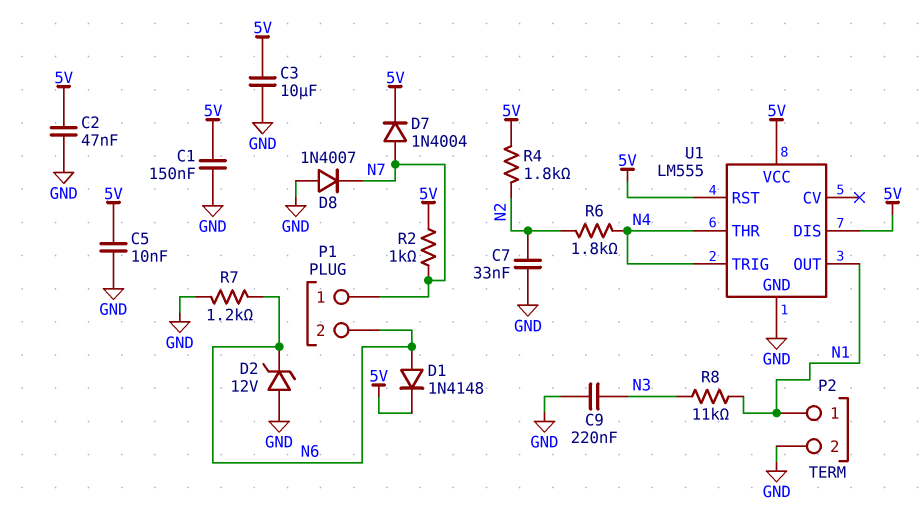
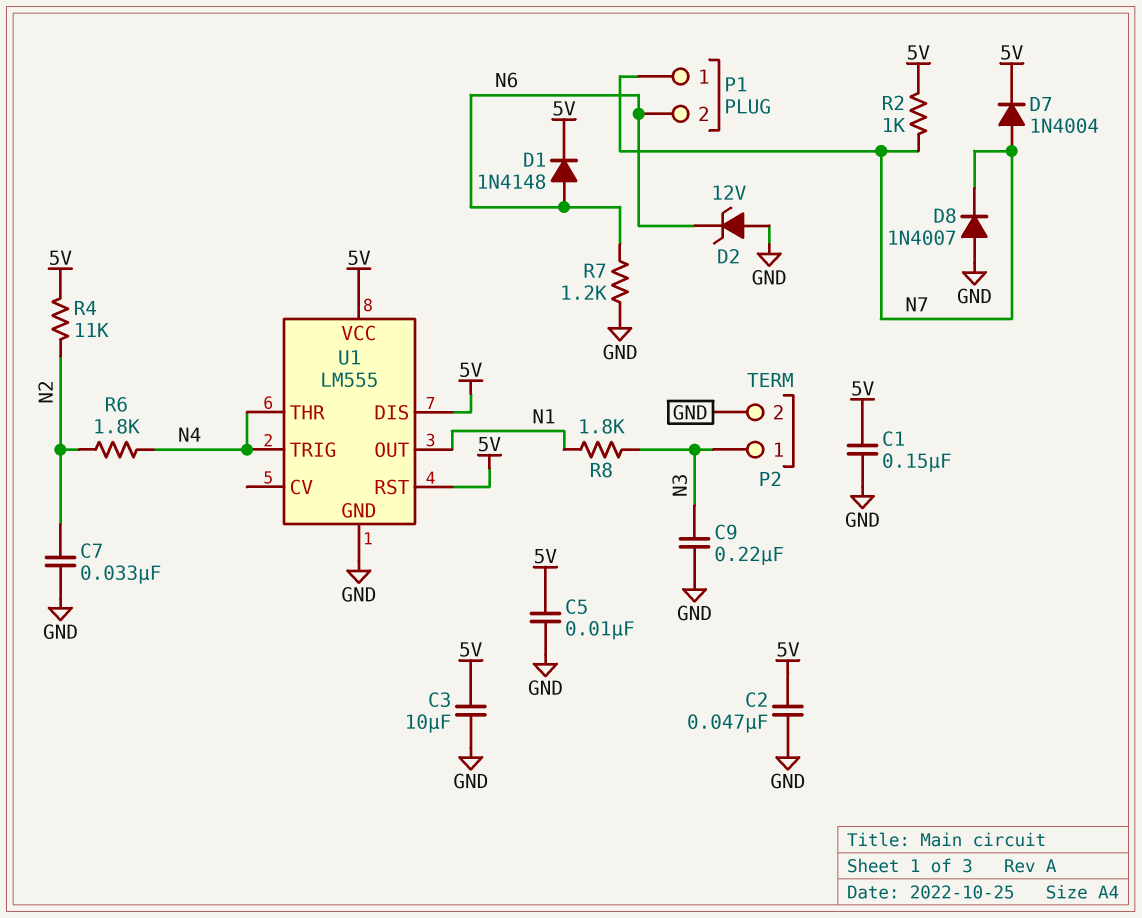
P2 pin 1: N1 -> N3
R4: 1.8k (5V, N2) -> 11k (5V, N2)
R8: 11k (N1, N3) -> 1.8k (N1, N3)

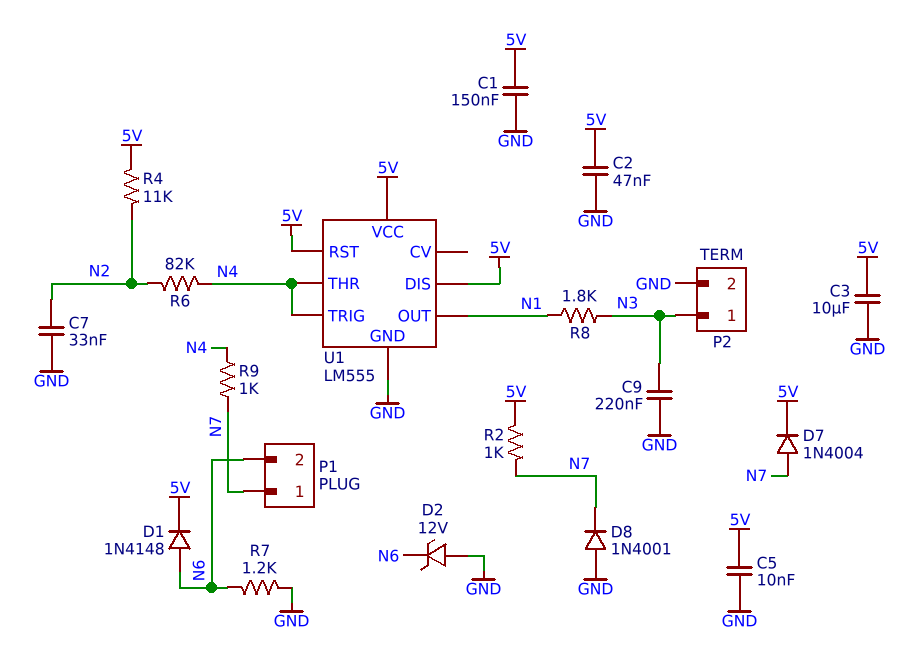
D8: diode 1N4007 (A GND, K N7) -> diode 1N4001 (A GND, K N7)
R6: 1.8k (N2, N4) -> 82k (N2, N4)
R9: none -> 1k (N4, N7)

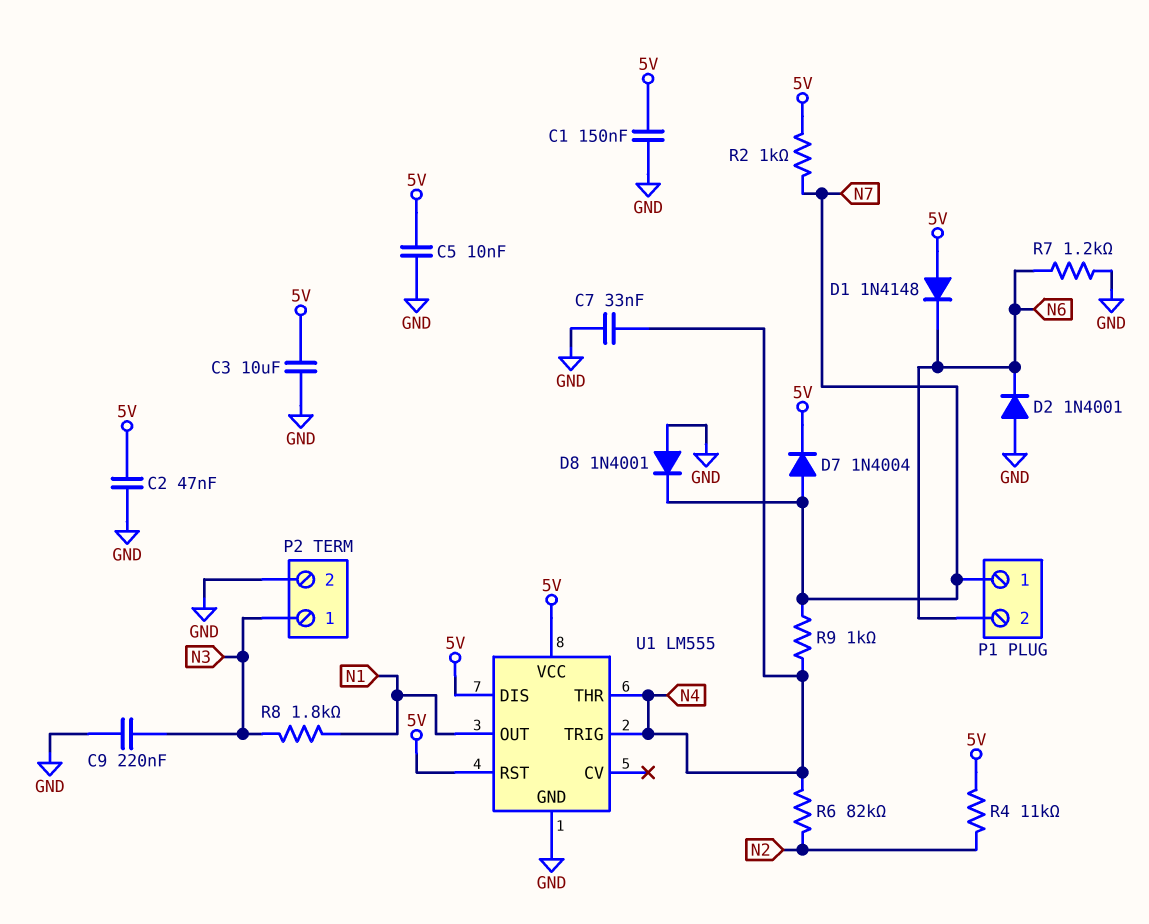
C7: 33nF (GND, N2) -> 33nF (GND, N4)
D1: diode 1N4148 (A N6, K 5V) -> diode 1N4148 (A 5V, K N6)
D2: zener 12V (A GND, K N6) -> diode 1N4001 (A GND, K N6)

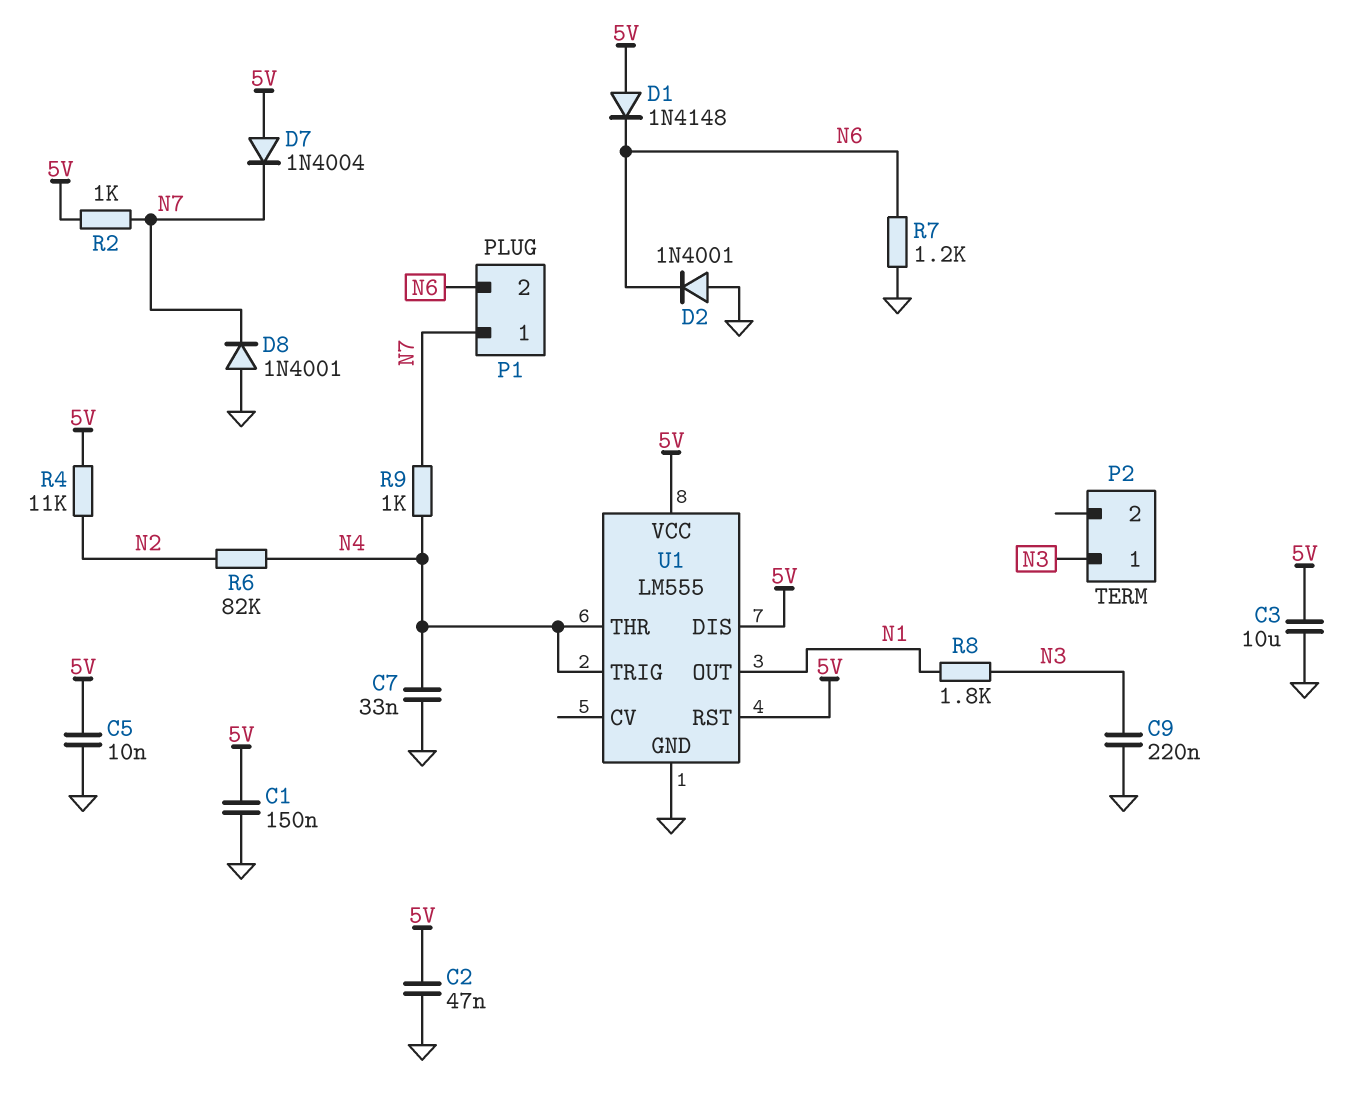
D7: diode 1N4004 (A N7, K 5V) -> diode 1N4004 (A 5V, K N7)
P2 pin 2: GND -> none

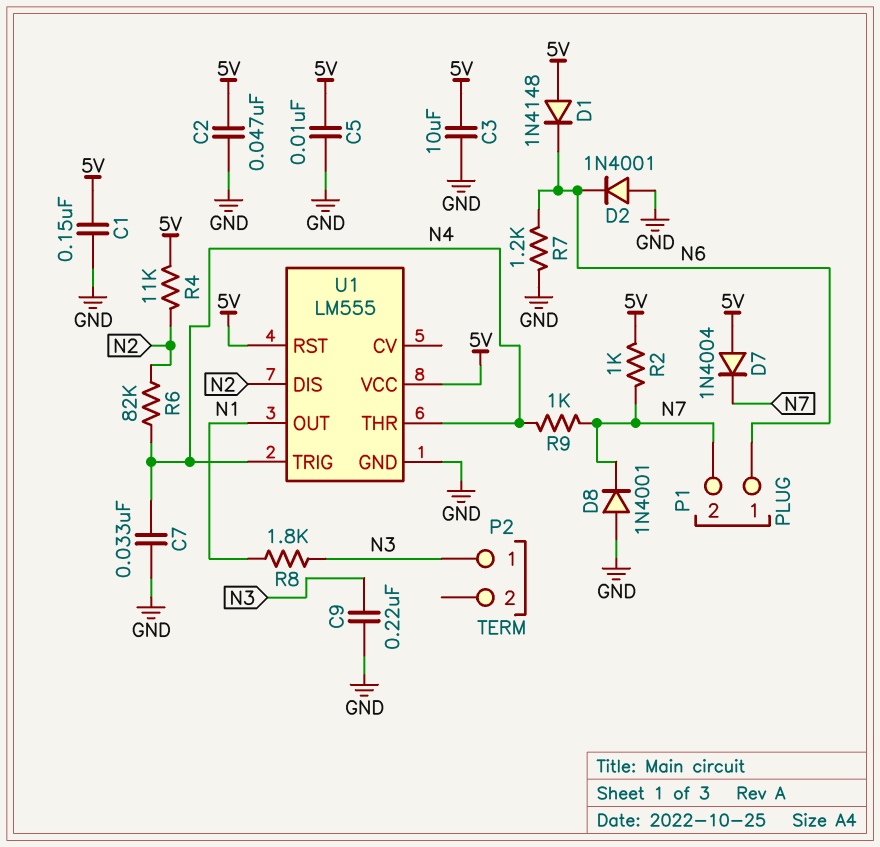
P1 pin 1: N7 -> N6
P1 pin 2: N6 -> N7
U1 pin DIS: 5V -> N2

